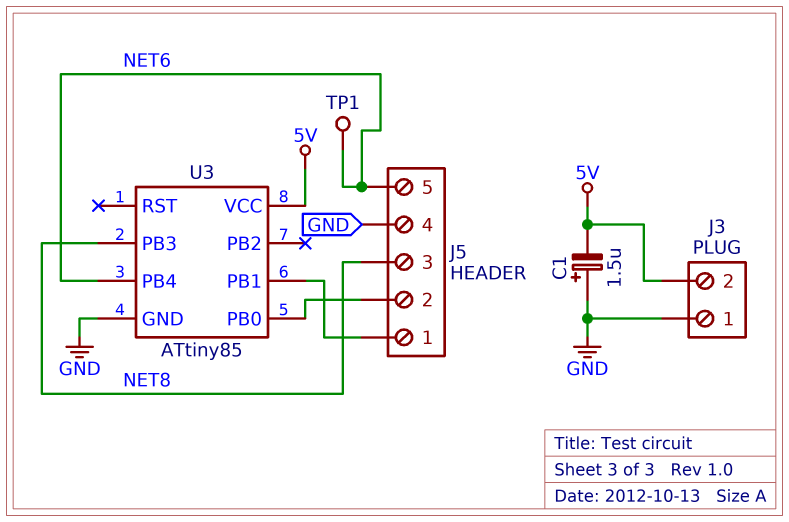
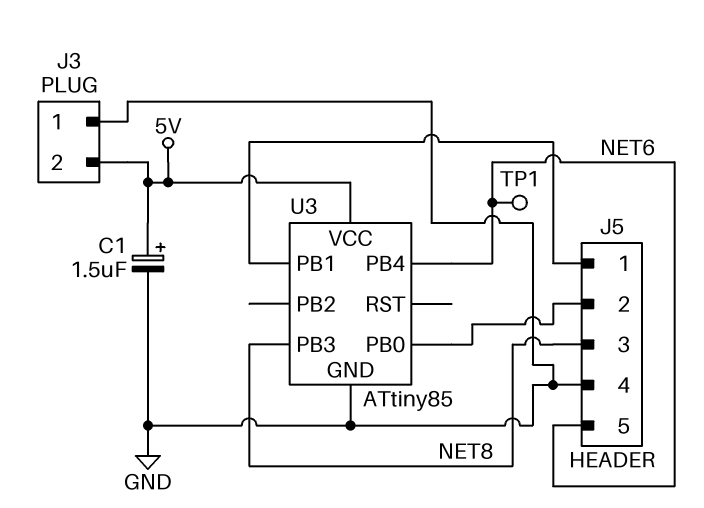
C1: 1.5uF (plus GND, minus 5V) -> 1.5uF (plus 5V, minus GND)

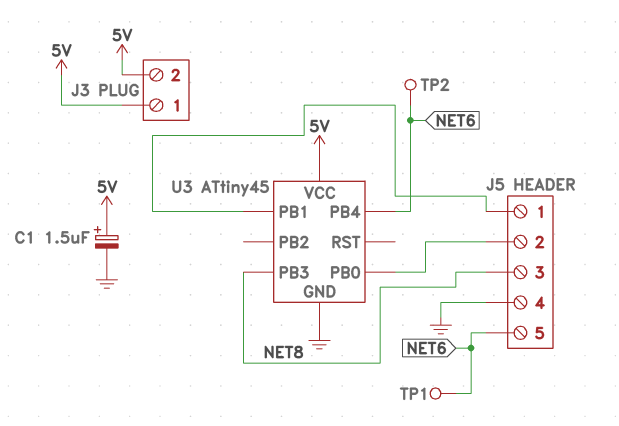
J3 pin 1: GND -> 5V
TP2: none -> test point (NET6)
U3: ATtiny85 -> ATtiny45

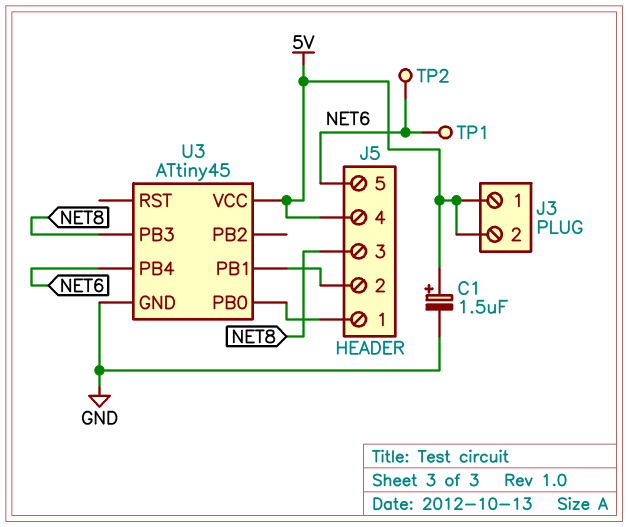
J5 pin 4: GND -> 5V
U3 pin PB0: J5/2 -> J5/1
U3 pin PB1: J5/1 -> J5/2

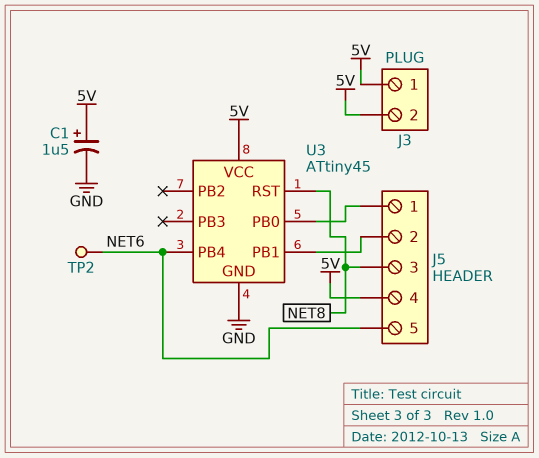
TP1: test point (NET6) -> none
U3 pin PB3: NET8 -> none
U3 pin RST: none -> NET8

